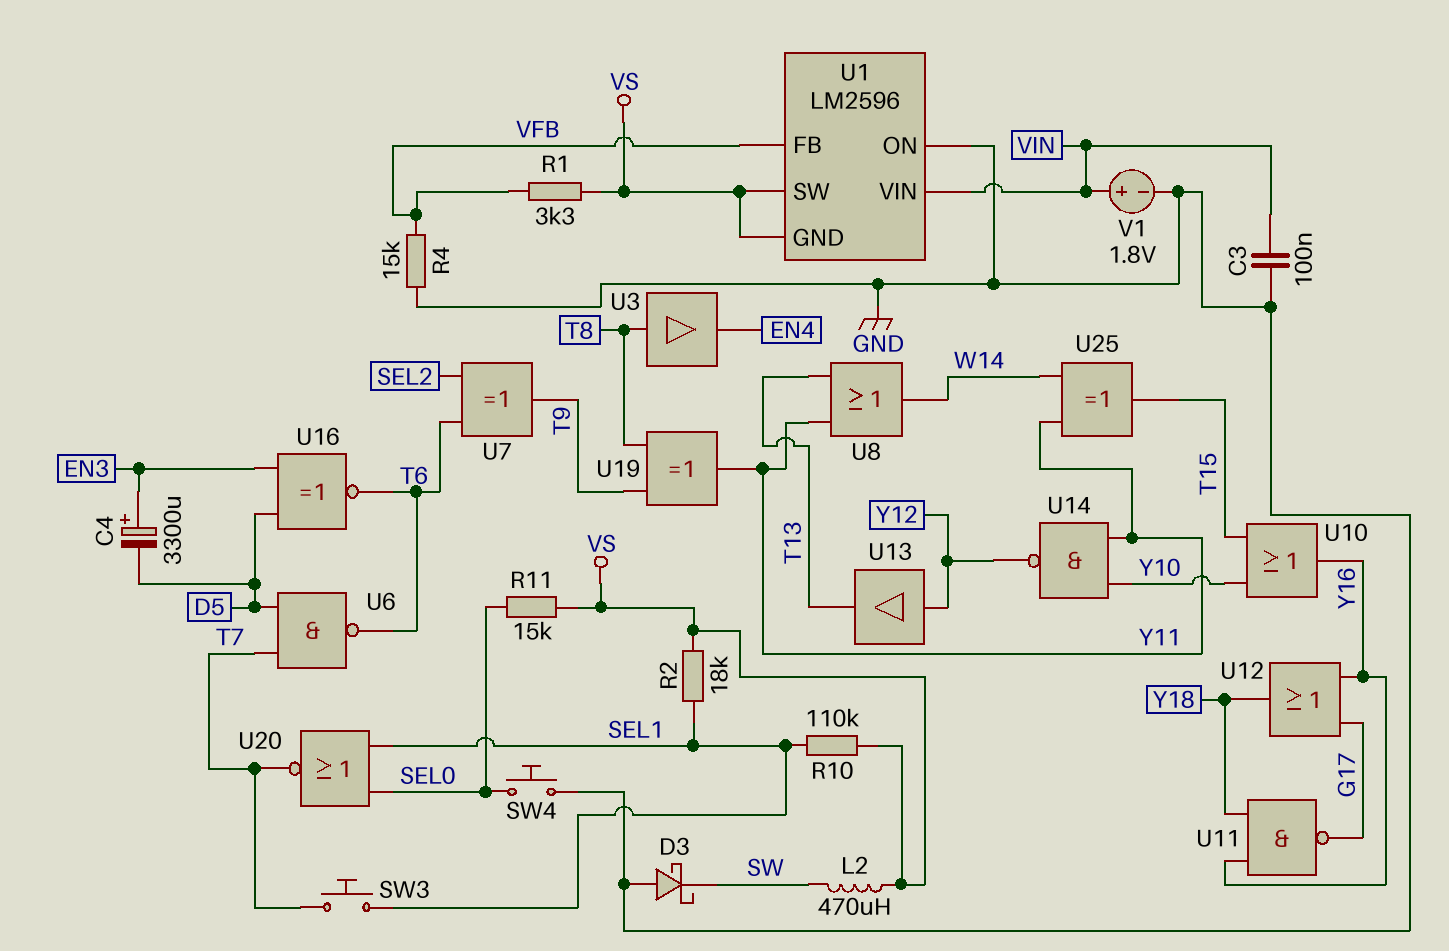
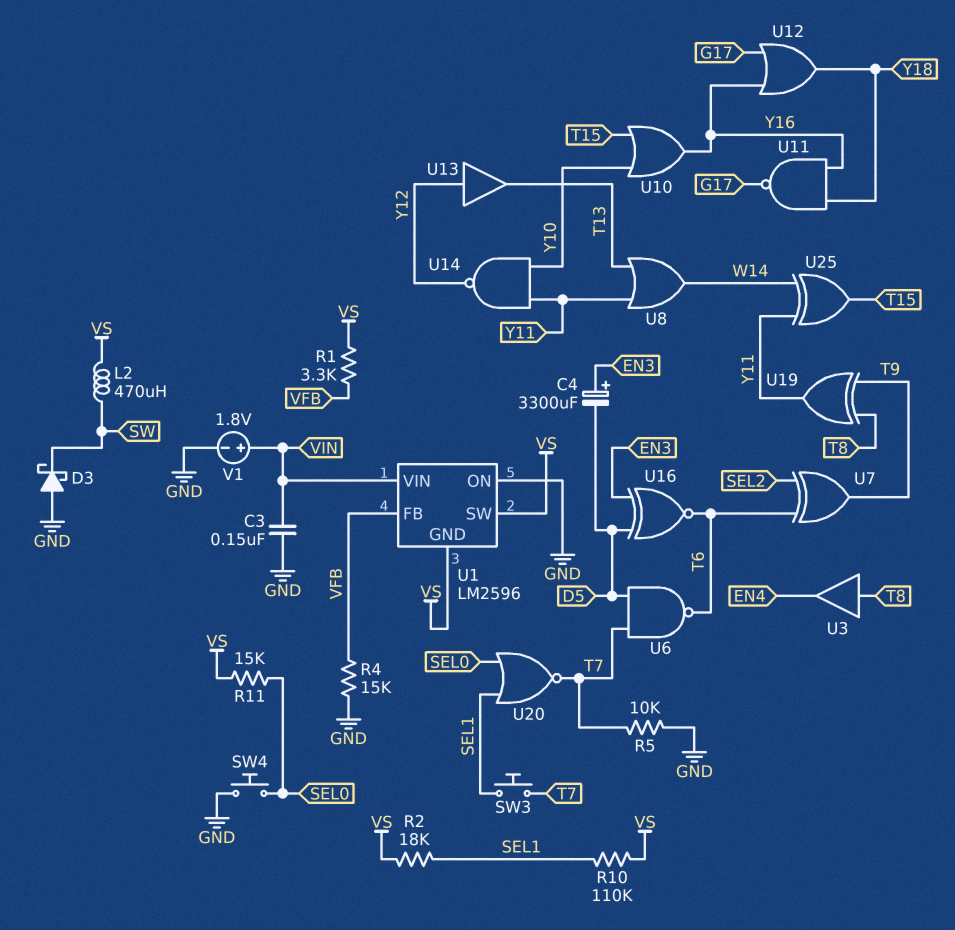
C3: 100nF (GND, VIN) -> 150nF (GND, VIN)
R5: none -> 10k (GND, T7)

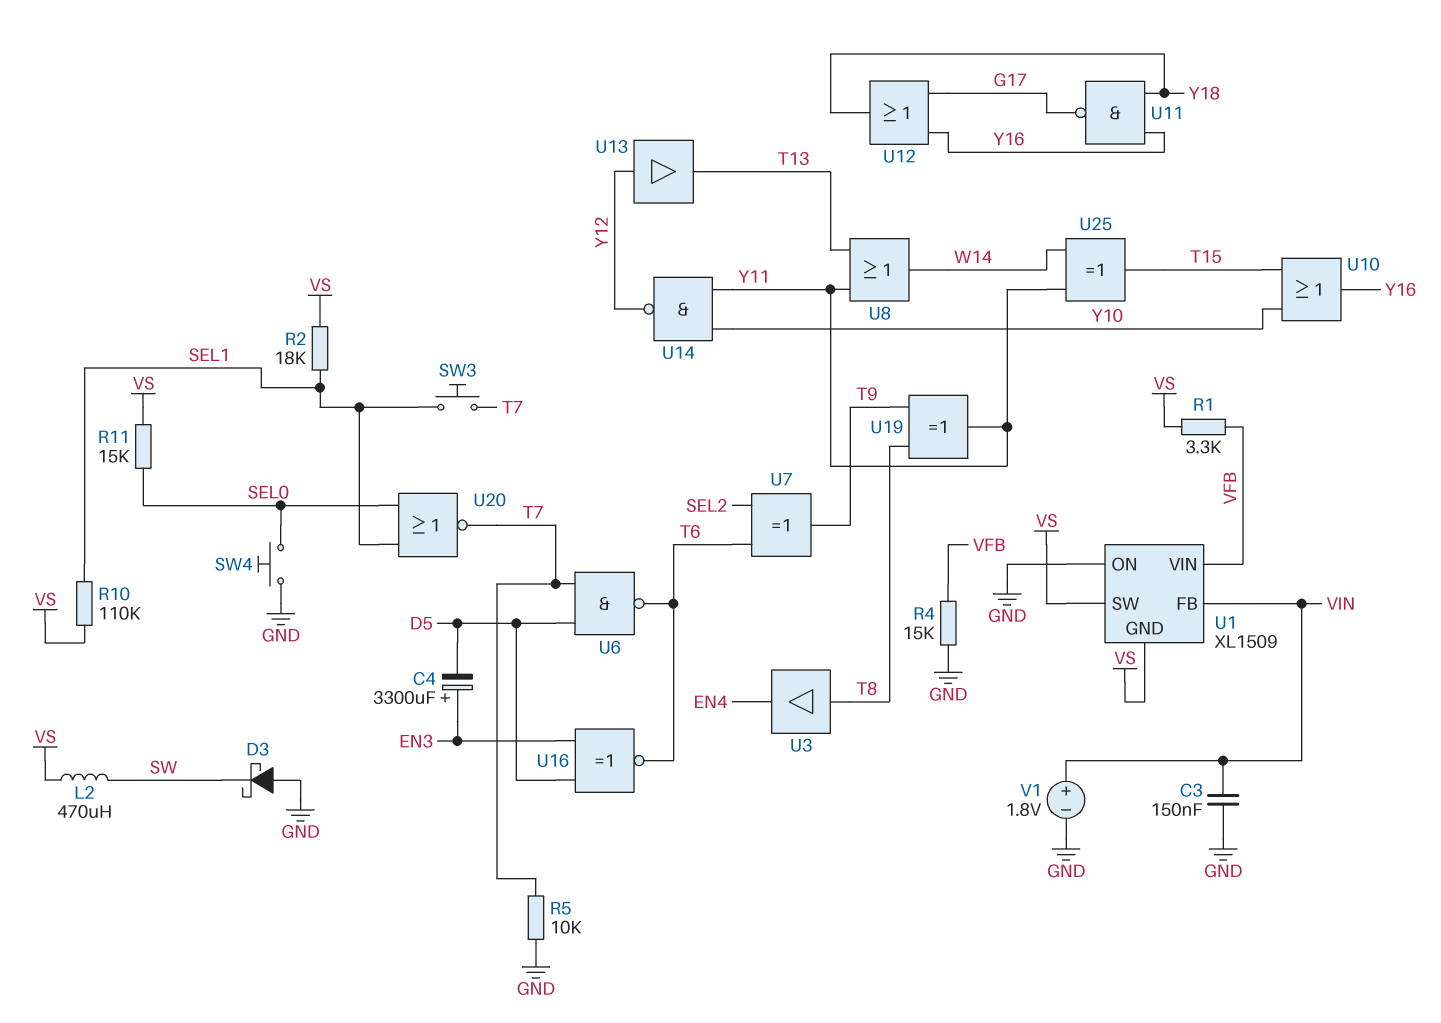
U1: LM2596 -> XL1509
U1 pin FB: VFB -> VIN
U1 pin VIN: VIN -> VFB

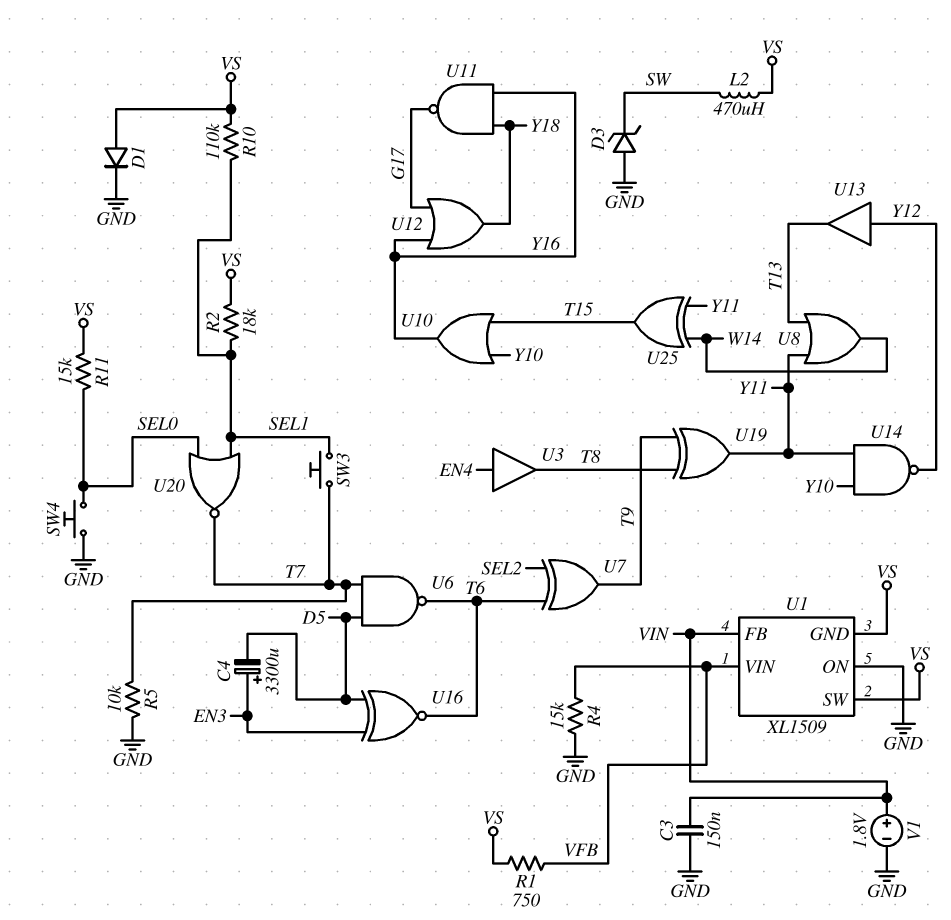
D1: none -> diode (A VS, K GND)
D3: schottky (A GND, K SW) -> zener (A GND, K SW)
R1: 3.3k (VFB, VS) -> 750 (VFB, VS)
U3: buffer (in T8, out EN4) -> buffer (in EN4, out T8)

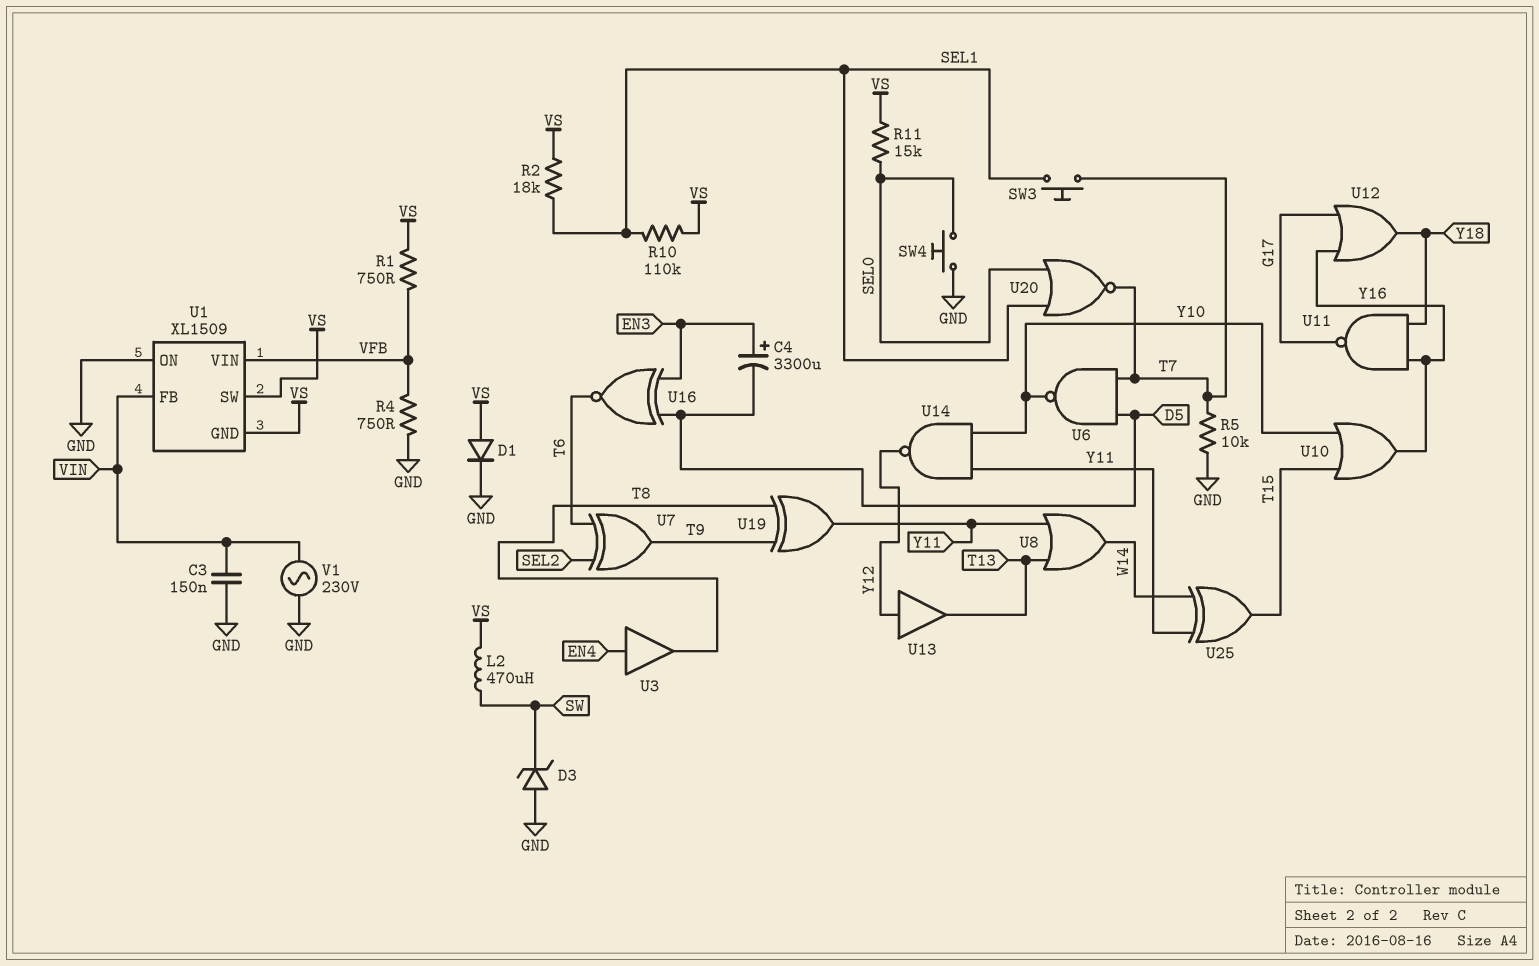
R4: 15k (GND, VFB) -> 750 (GND, VFB)
U6: NAND (in D5, in T7, out T6) -> NAND (in D5, in T7, out Y10)
V1: 1.8V (plus VIN, minus GND) -> AC 230V (GND, VIN)

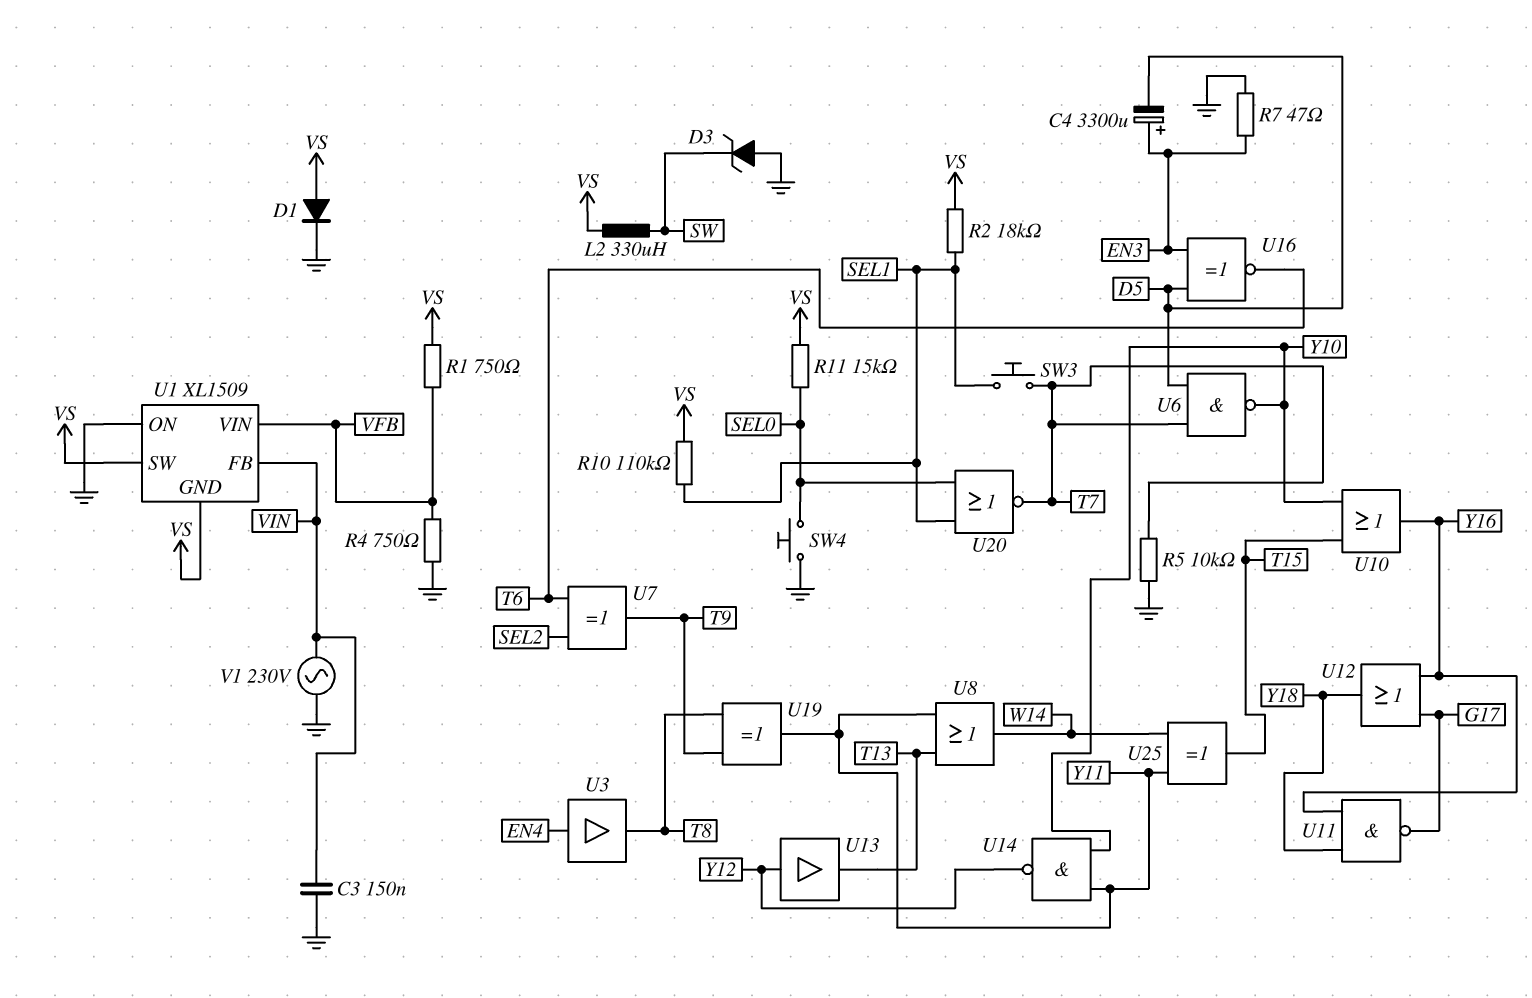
L2: 470uH (SW, VS) -> 330uH (SW, VS)
R7: none -> 47 (EN3, GND)

